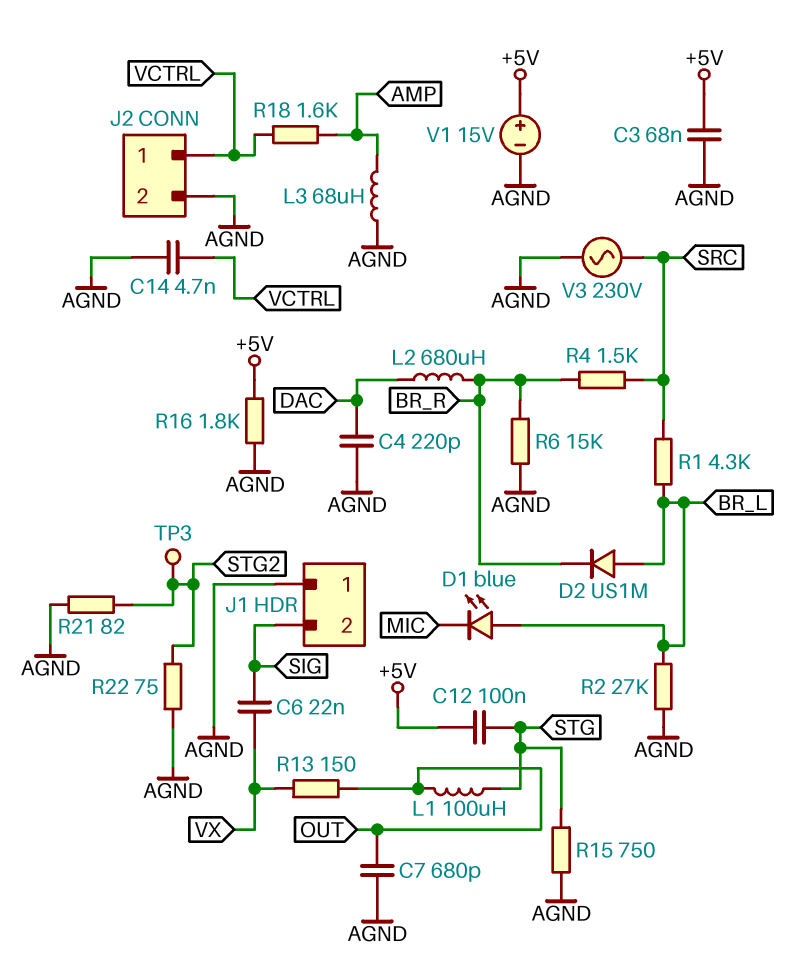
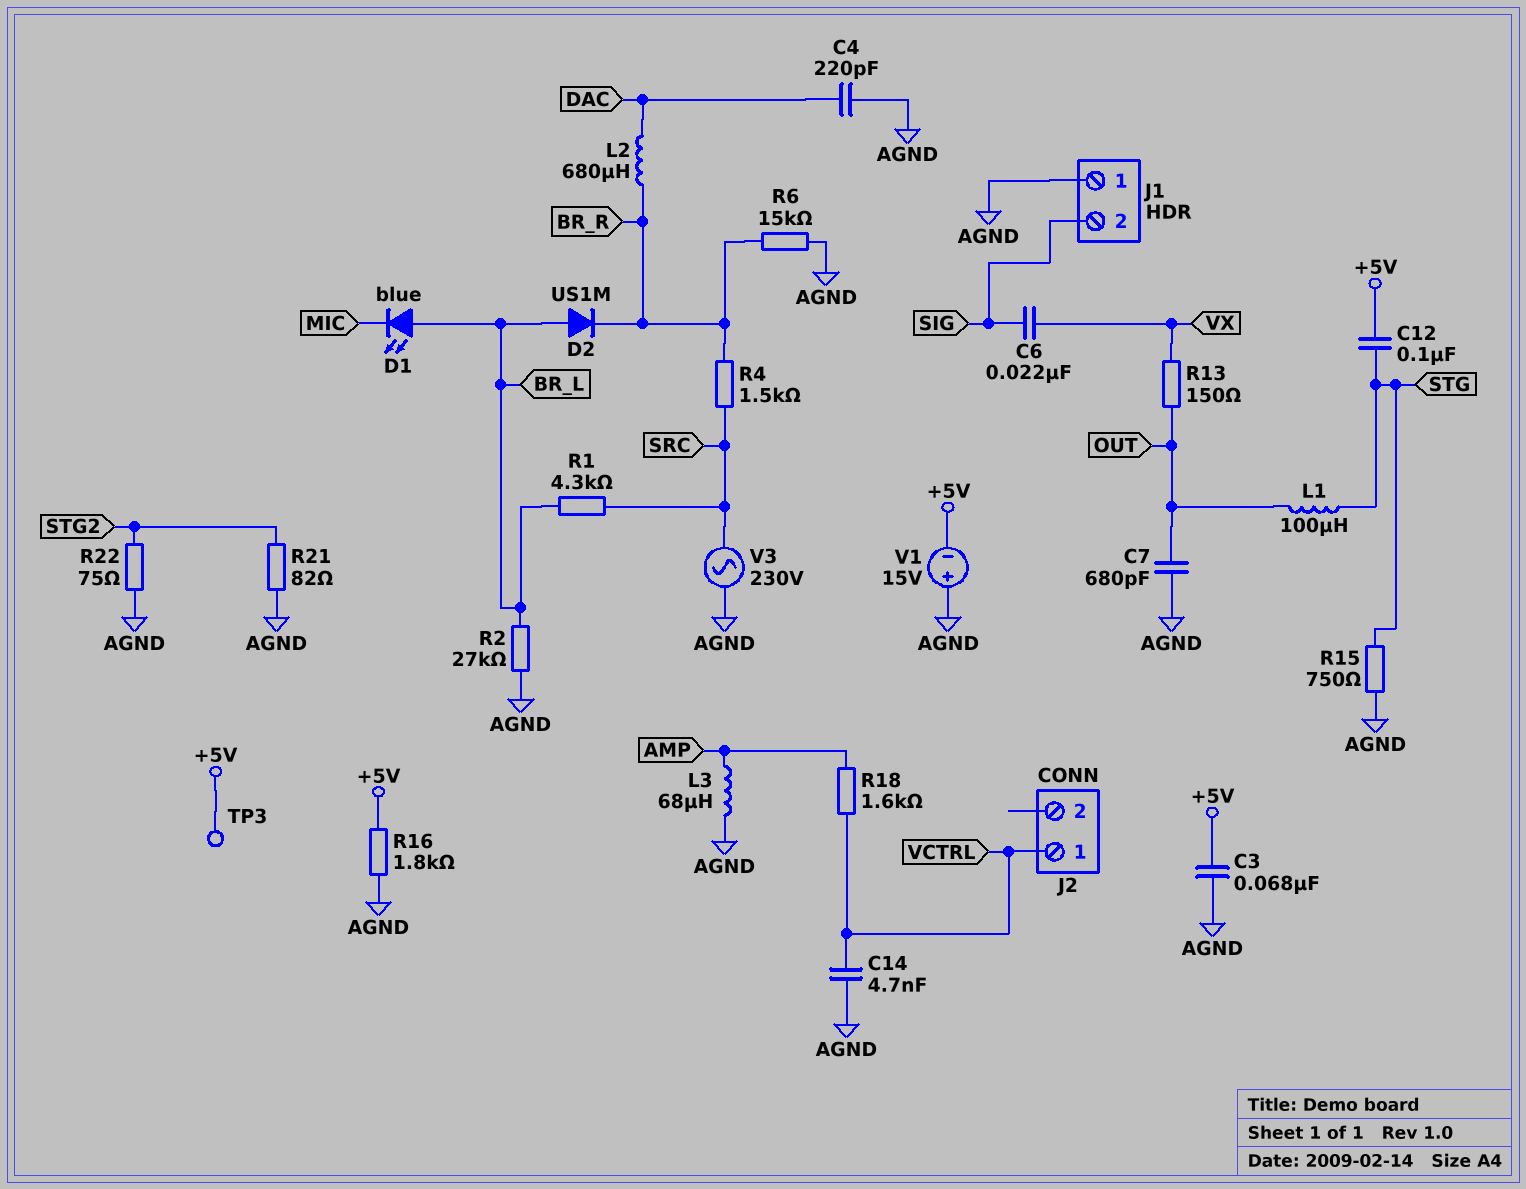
J2 pin 2: AGND -> none
TP3: test point (STG2) -> test point (+5V)
V1: 15V (plus +5V, minus AGND) -> 15V (plus AGND, minus +5V)

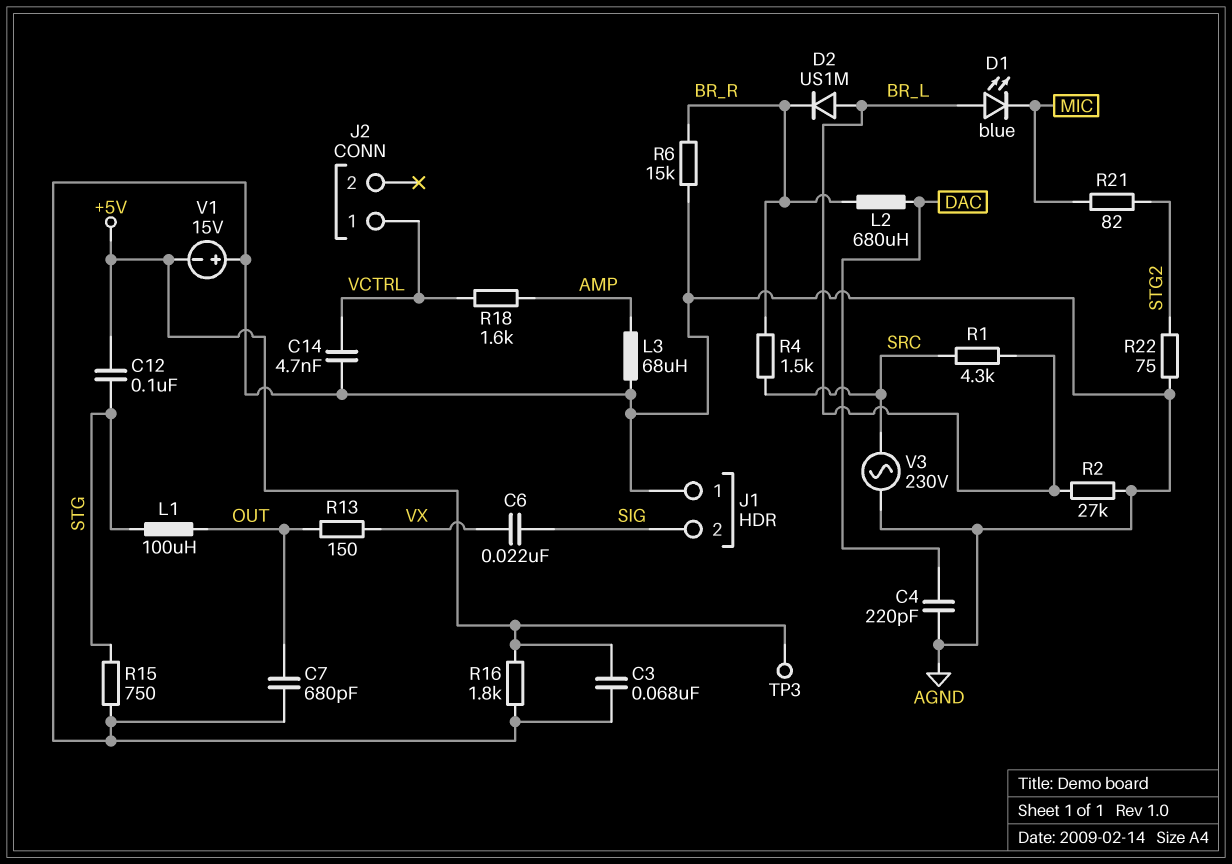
R21: 82 (AGND, STG2) -> 82 (MIC, STG2)

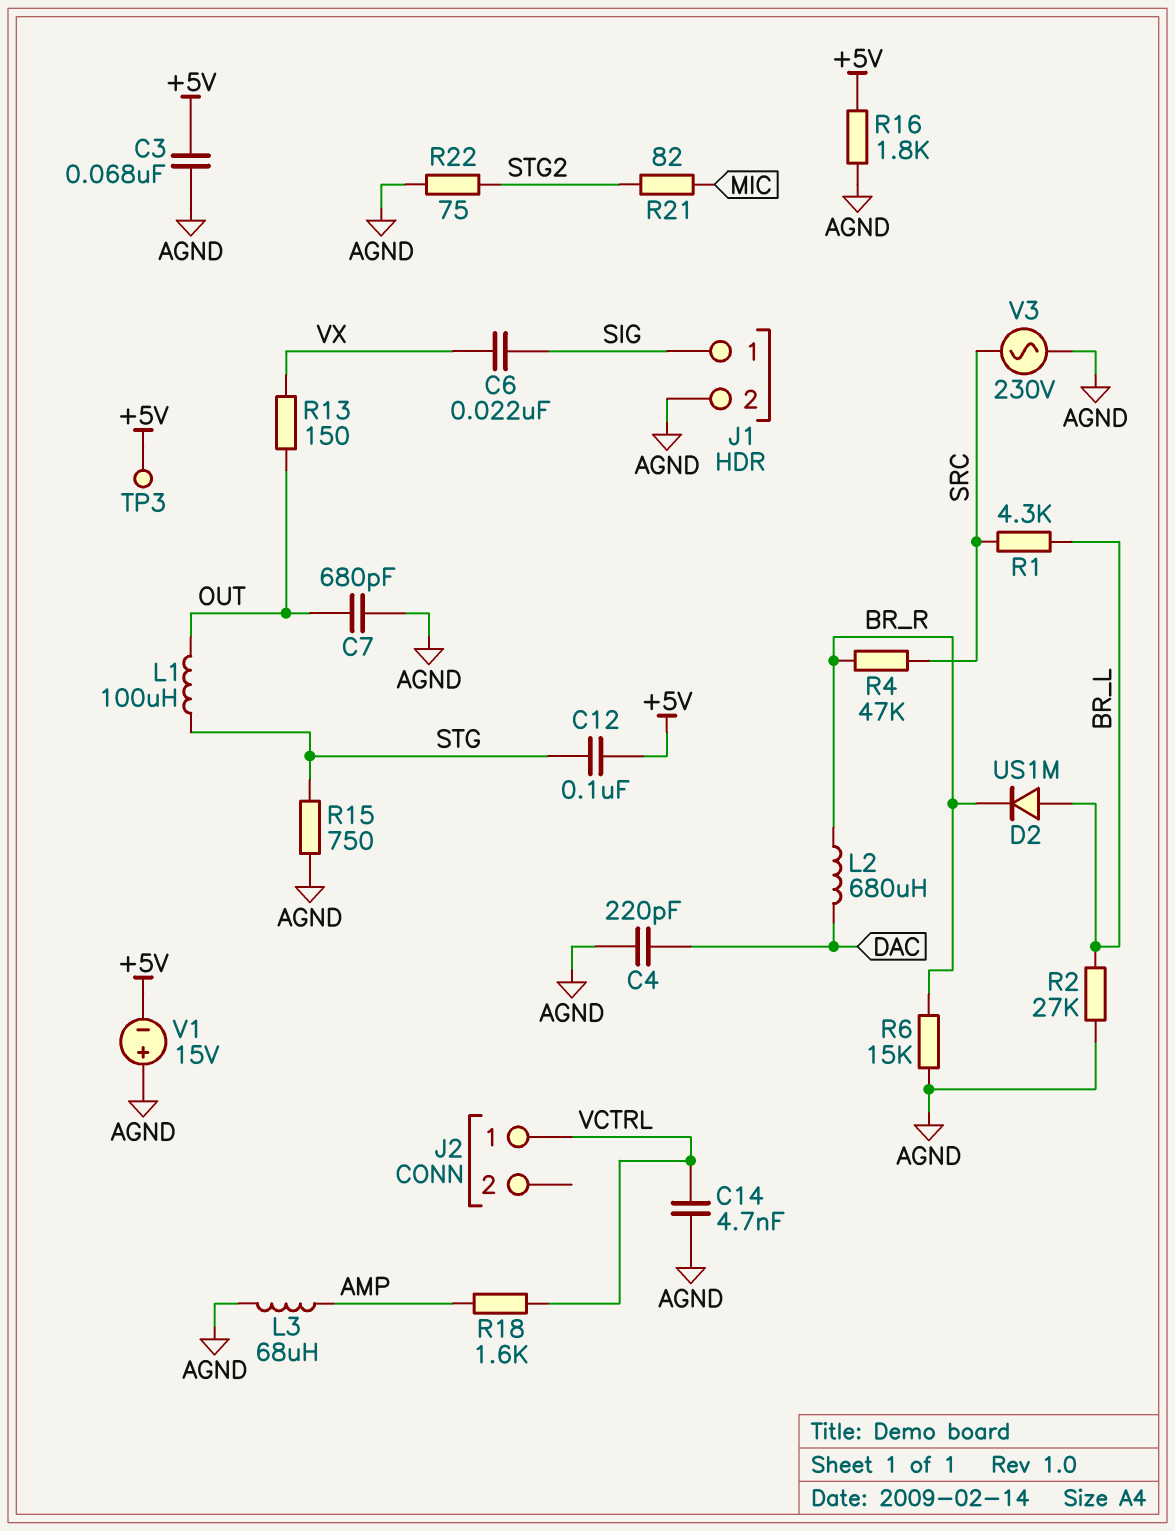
D1: LED blue (A BR_L, K MIC) -> none
J1 pin 1: AGND -> SIG
J1 pin 2: SIG -> AGND
R4: 1.5k (BR_R, SRC) -> 47k (BR_R, SRC)

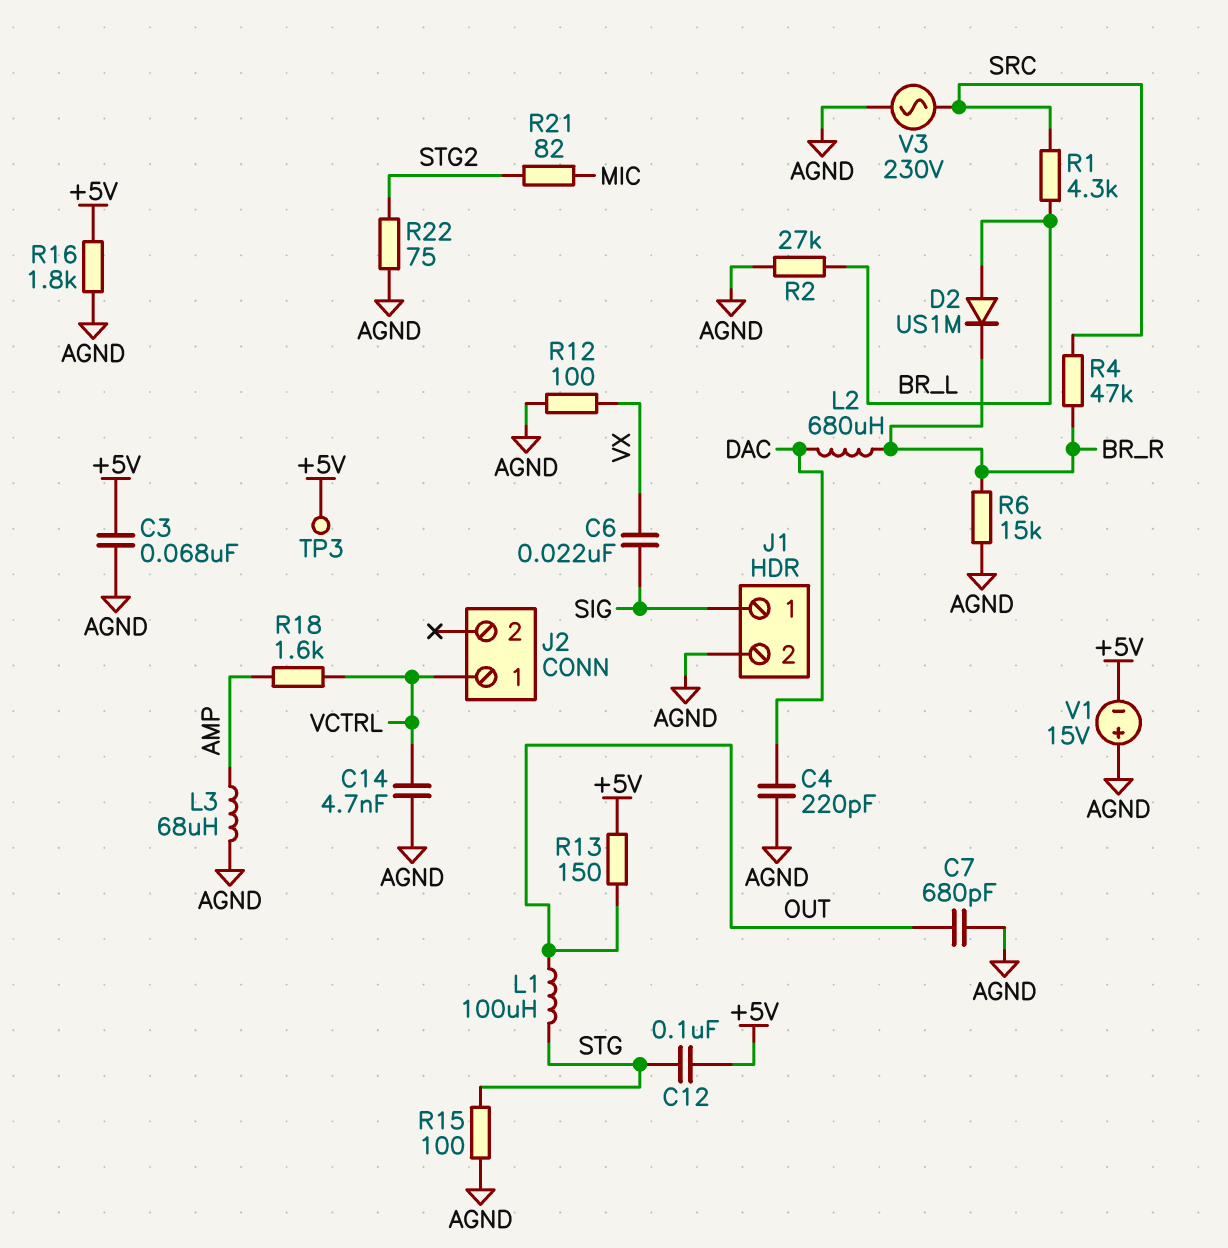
R12: none -> 100 (AGND, VX)
R13: 150 (OUT, VX) -> 150 (+5V, OUT)
R15: 750 (AGND, STG) -> 100 (AGND, STG)

